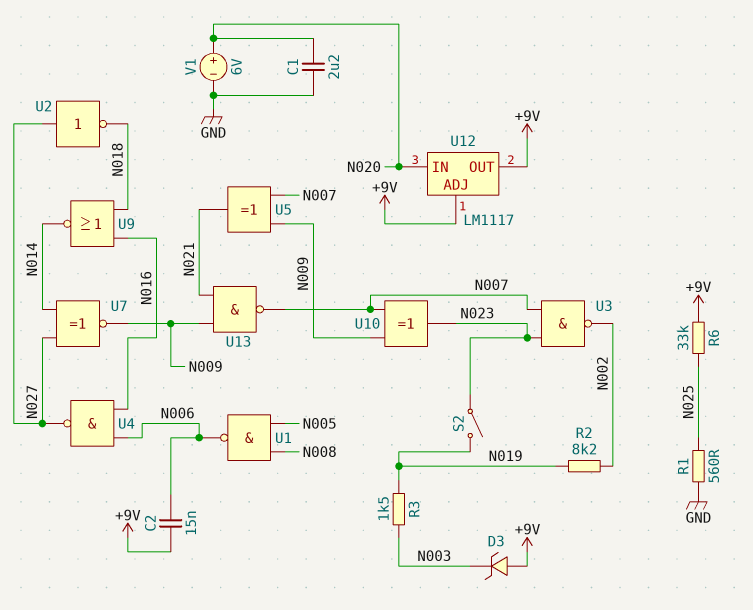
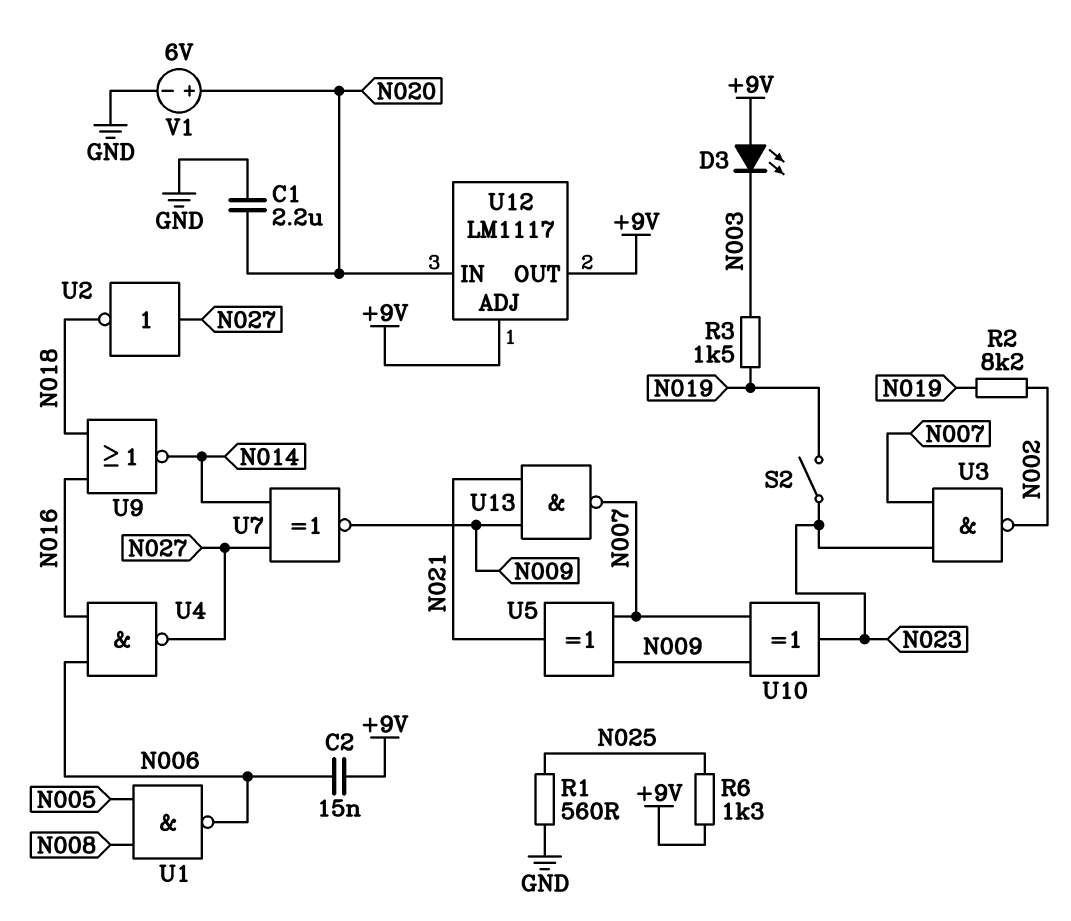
D3: zener (A +9V, K N003) -> LED (A +9V, K N003)
R6: 33k (+9V, N025) -> 1.3k (+9V, N025)

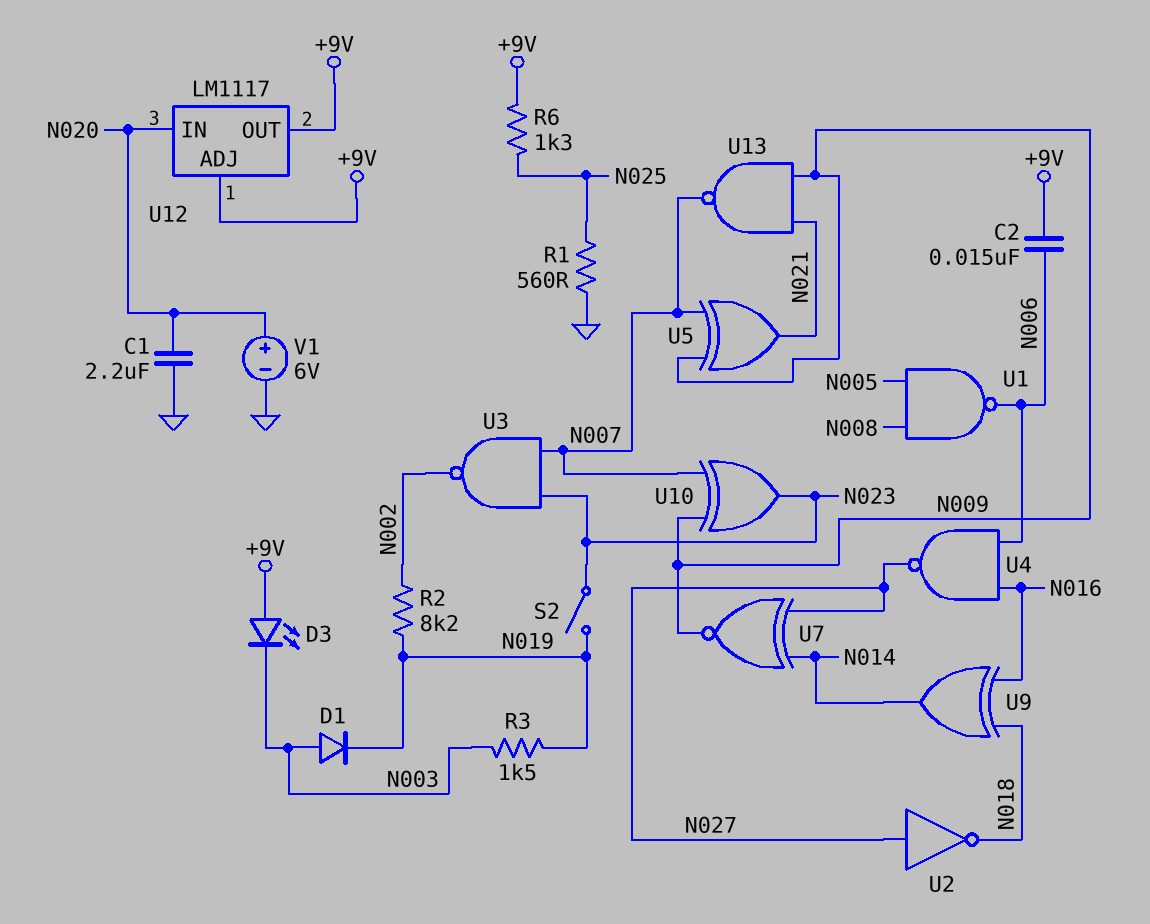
D1: none -> diode (A N003, K N019)
U9: NOR (in N016, in N018, out N014) -> XOR (in N016, in N018, out N014)

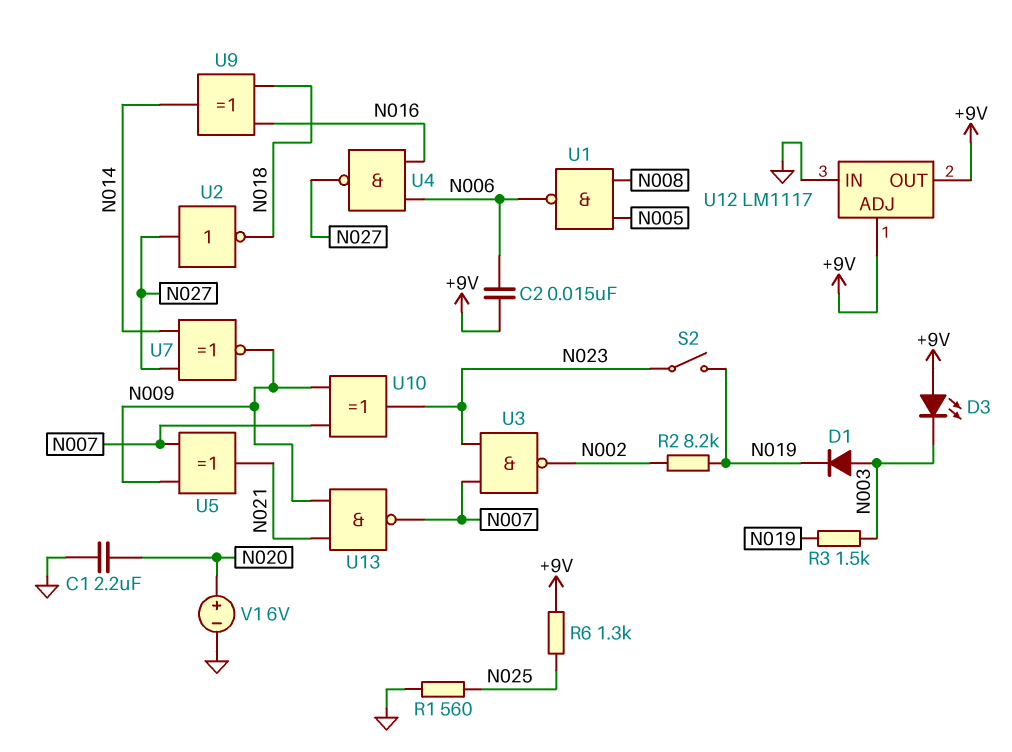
U12 pin IN: N020 -> GND

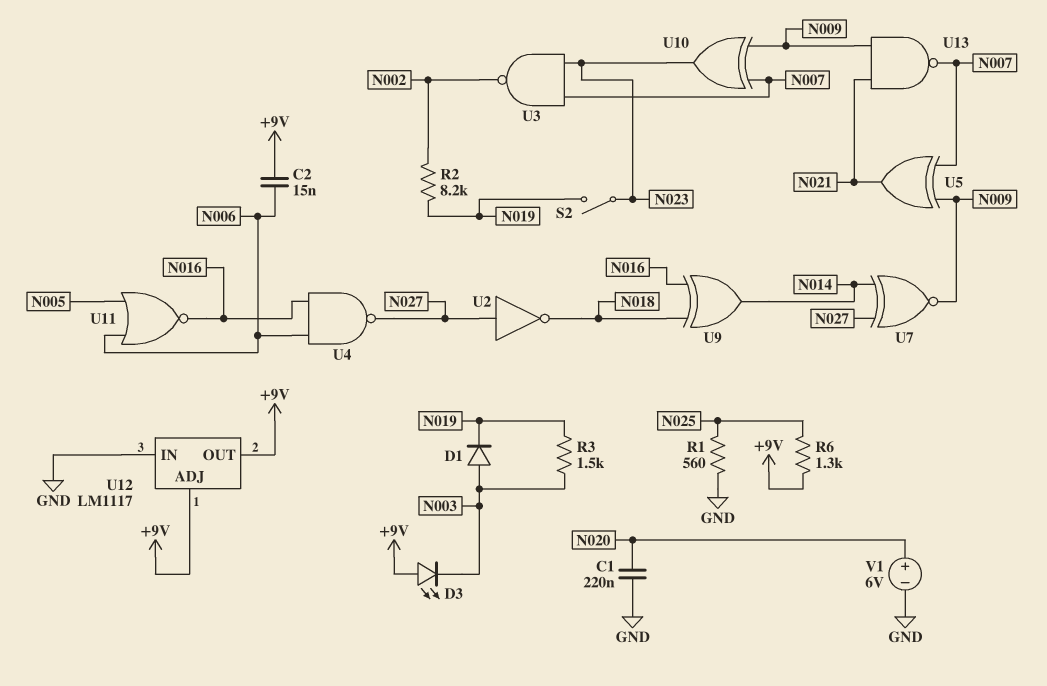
C1: 2.2uF (GND, N020) -> 220nF (GND, N020)
U1: NAND (in N005, in N008, out N006) -> none
U11: none -> NOR (in N005, in N006, out N016)

